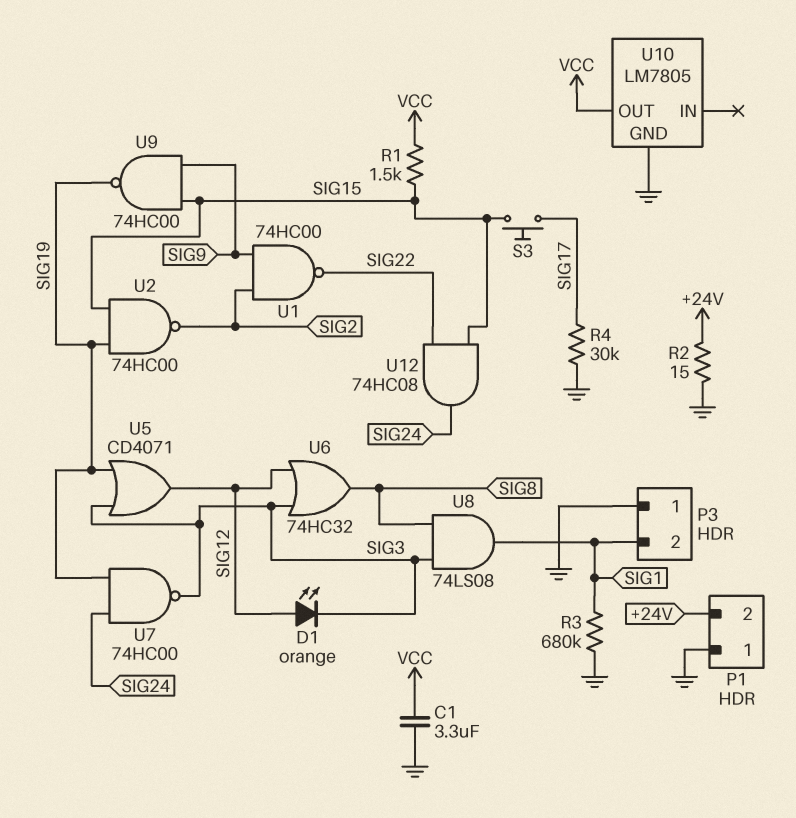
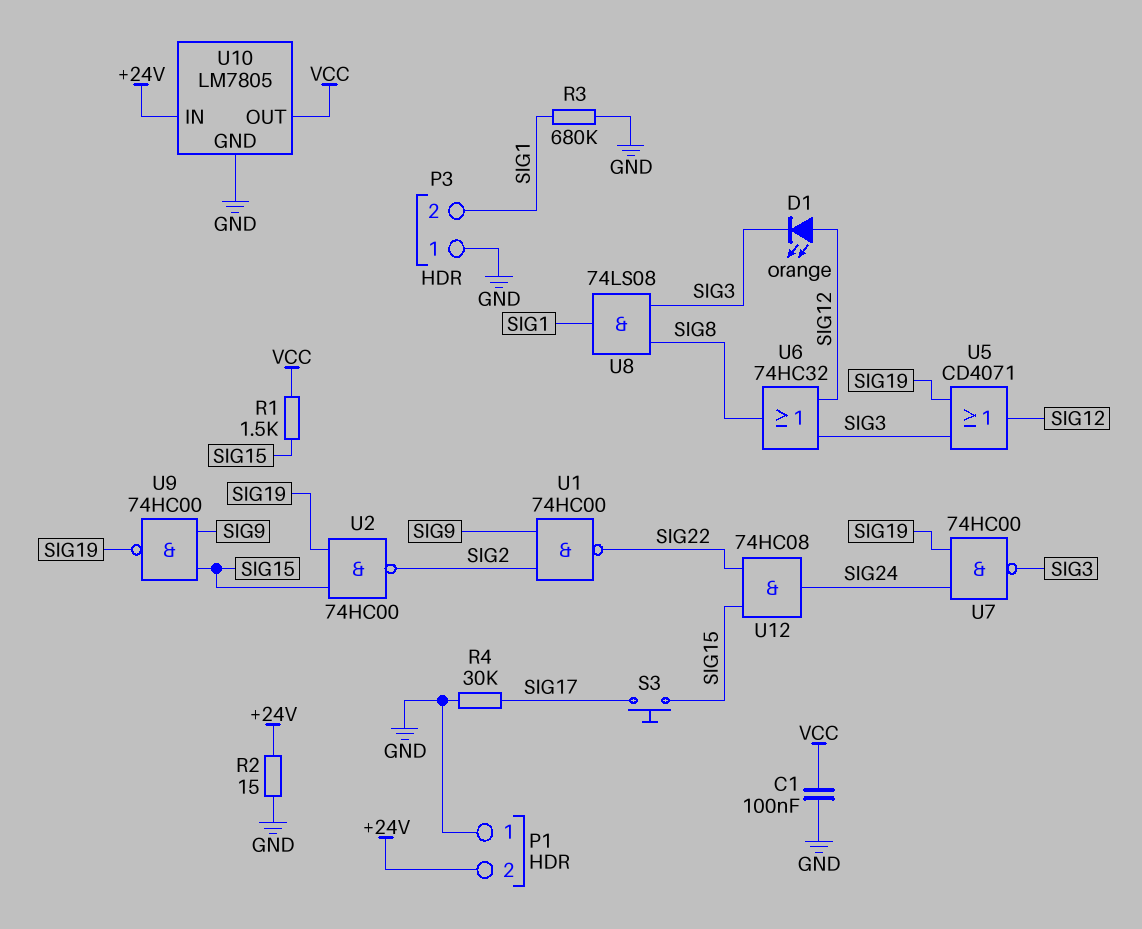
C1: 3.3uF (GND, VCC) -> 100nF (GND, VCC)
U10 pin IN: none -> +24V

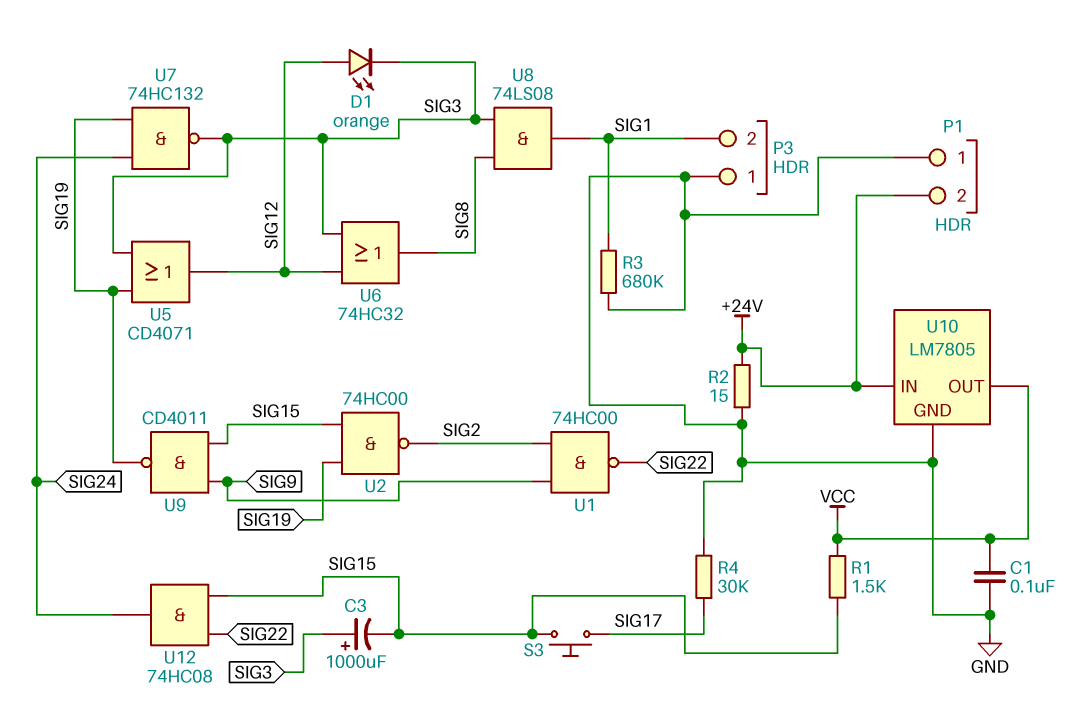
C3: none -> 1000uF (plus SIG3, minus SIG15)
U7: NAND 74HC00 (in SIG19, in SIG24, out SIG3) -> NAND 74HC132 (in SIG19, in SIG24, out SIG3)
U9: NAND 74HC00 (in SIG9, in SIG15, out SIG19) -> NAND CD4011 (in SIG9, in SIG15, out SIG19)

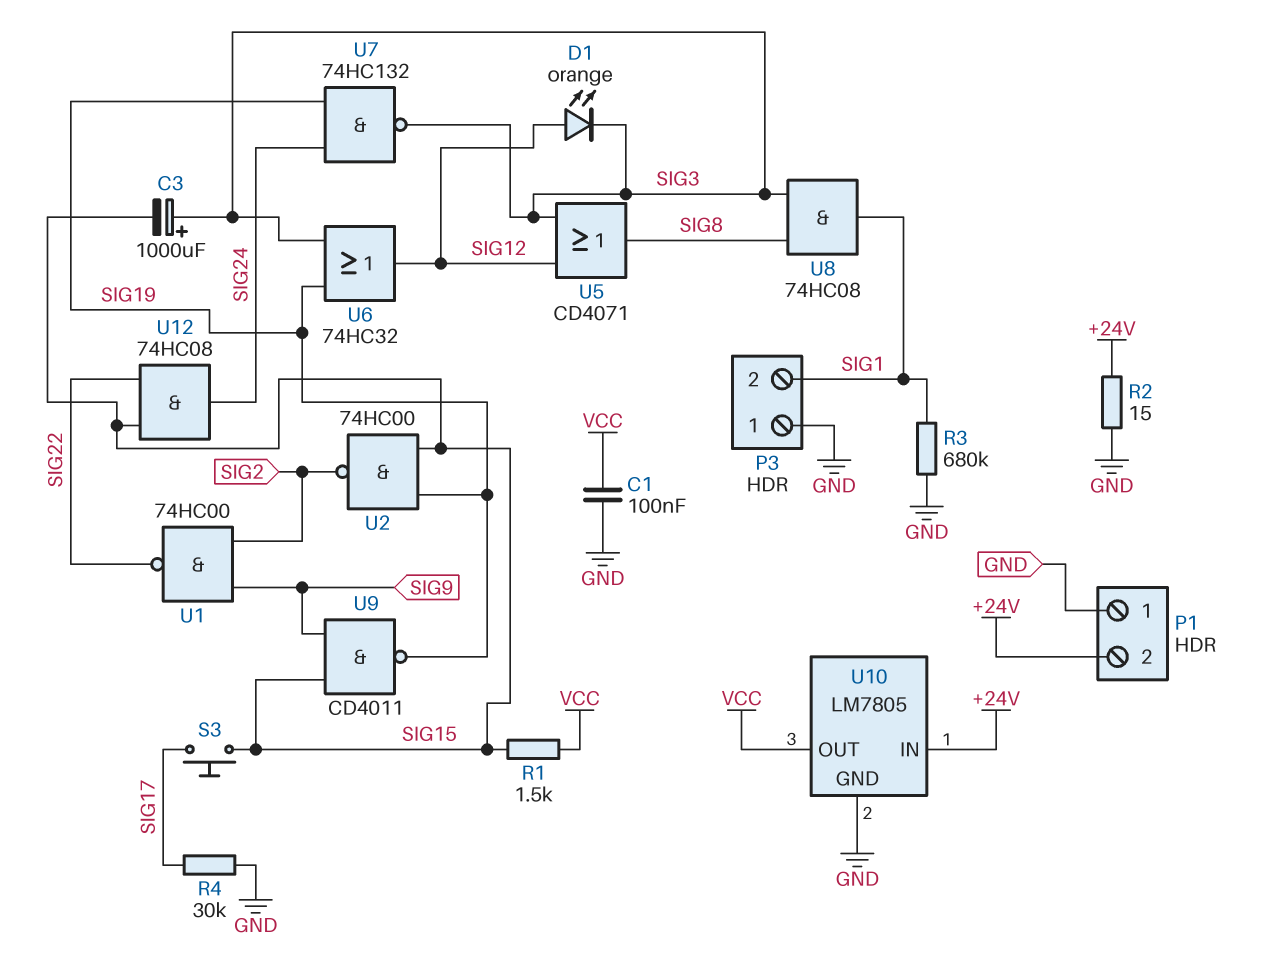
U5: OR CD4071 (in SIG3, in SIG19, out SIG12) -> OR CD4071 (in SIG3, in SIG12, out SIG8)
U6: OR 74HC32 (in SIG3, in SIG12, out SIG8) -> OR 74HC32 (in SIG3, in SIG19, out SIG12)
U8: AND 74LS08 (in SIG3, in SIG8, out SIG1) -> AND 74HC08 (in SIG3, in SIG8, out SIG1)

